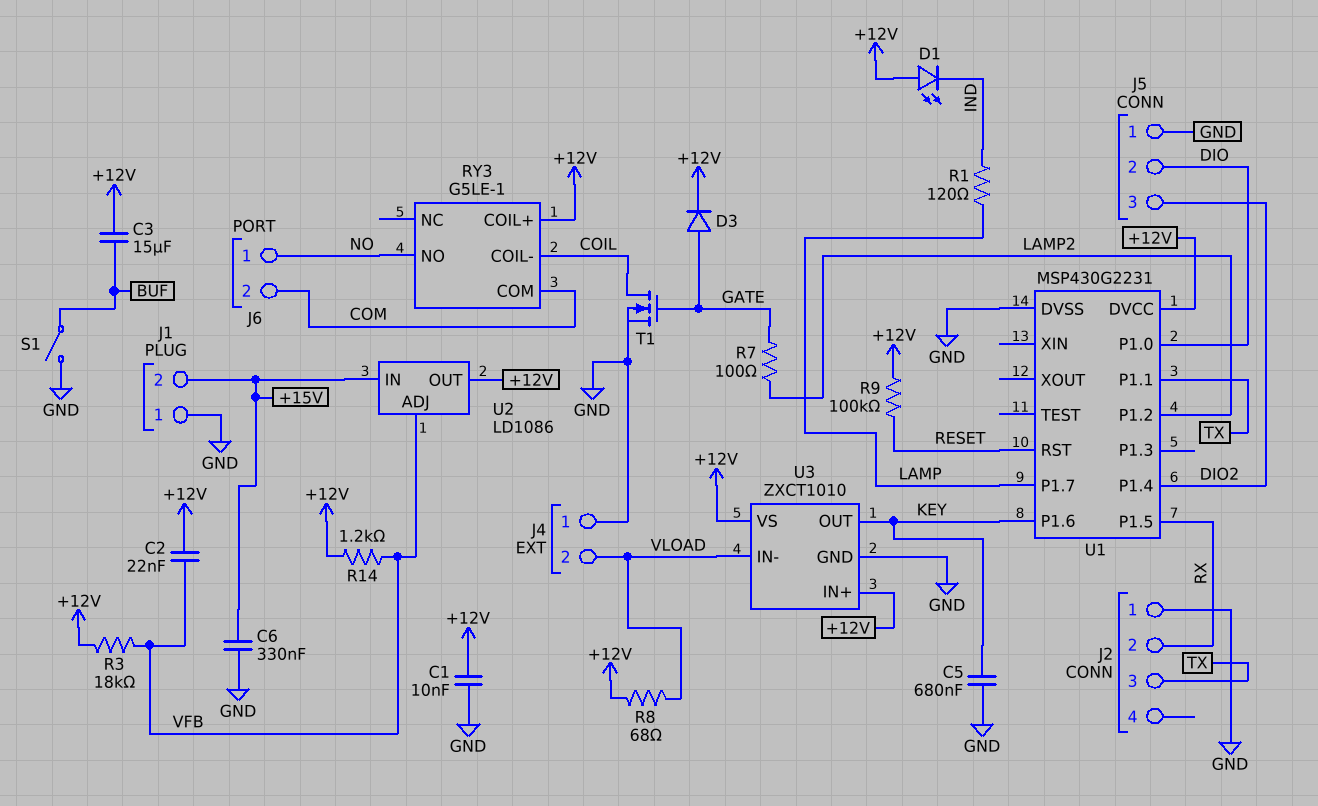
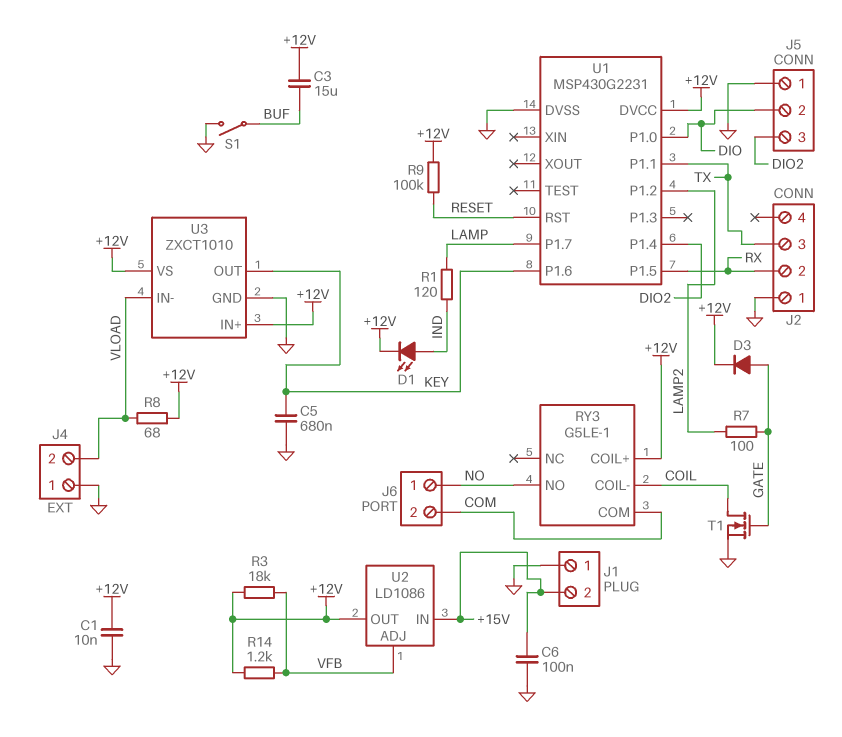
C2: 22nF (+12V, VFB) -> none
C6: 330nF (+15V, GND) -> 100nF (+15V, GND)
D1: LED (A +12V, K IND) -> LED (A IND, K +12V)

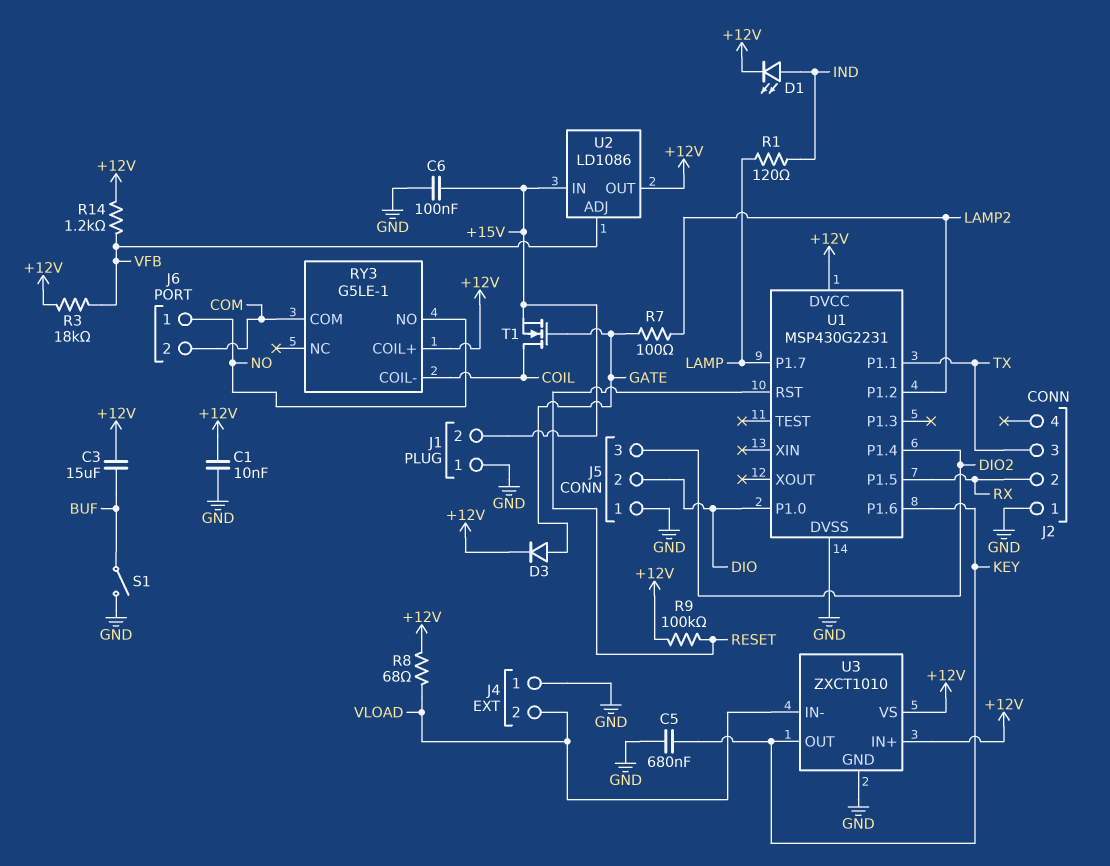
T1: NMOS (G GATE, D COIL, S GND) -> NMOS (G GATE, D COIL, S +15V)

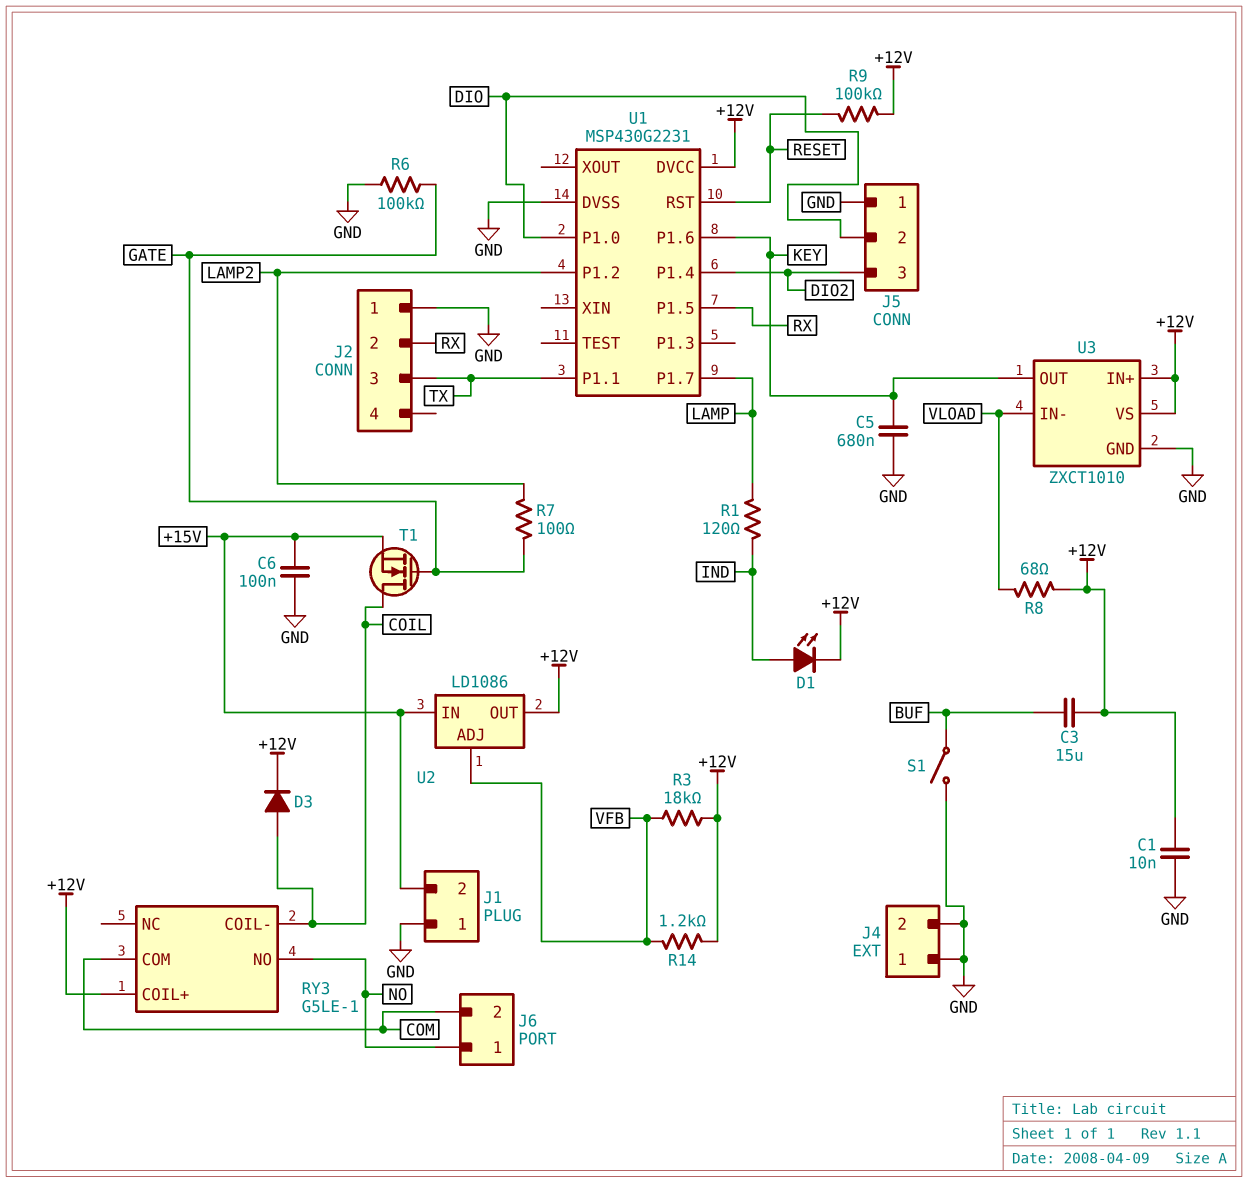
D3: diode (A GATE, K +12V) -> diode (A COIL, K +12V)
J4 pin 2: VLOAD -> GND
R6: none -> 100k (GATE, GND)

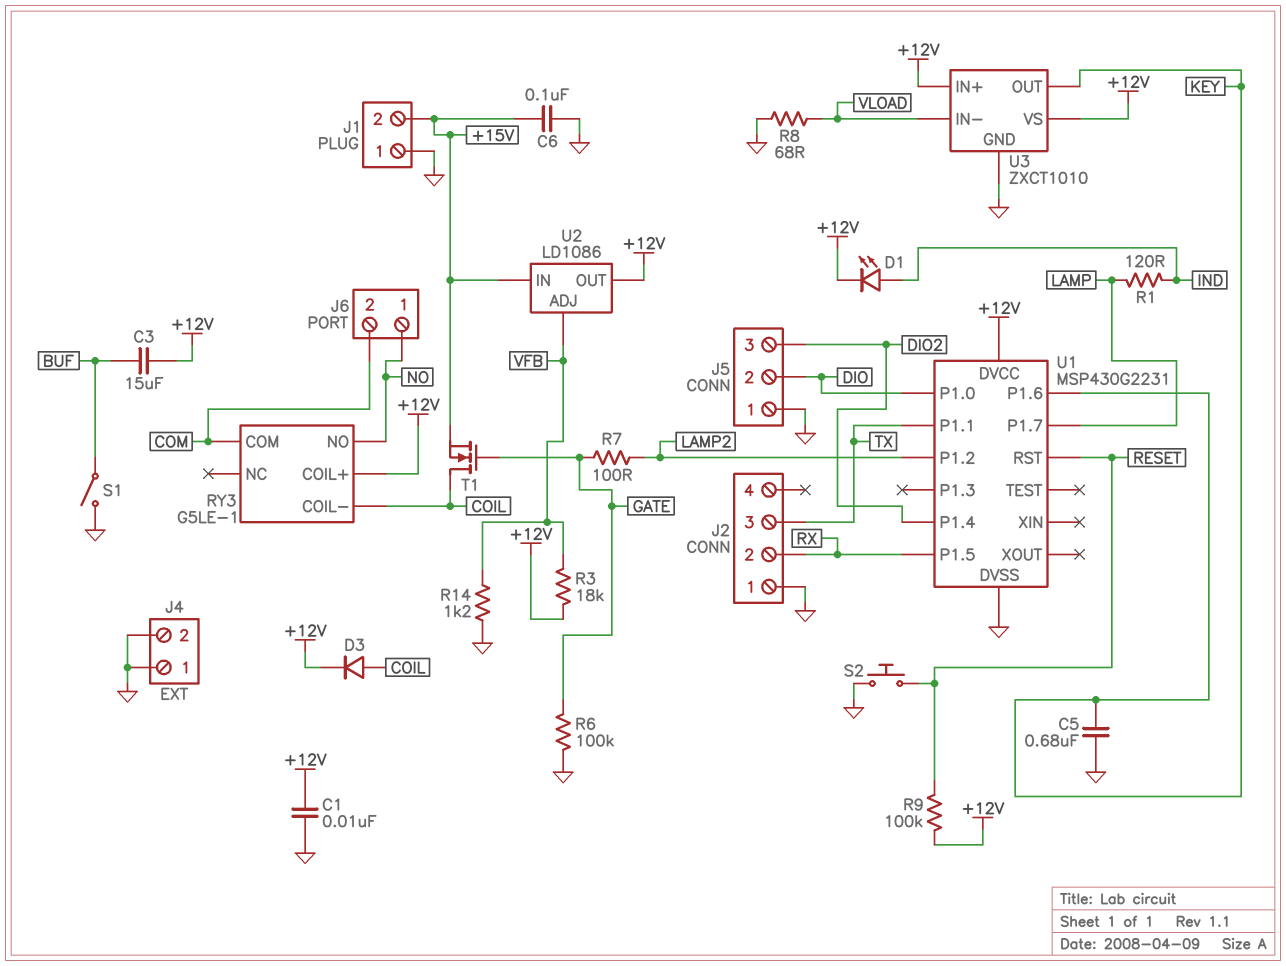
R8: 68 (+12V, VLOAD) -> 68 (GND, VLOAD)
R14: 1.2k (+12V, VFB) -> 1.2k (GND, VFB)
S2: none -> button (GND, RESET)

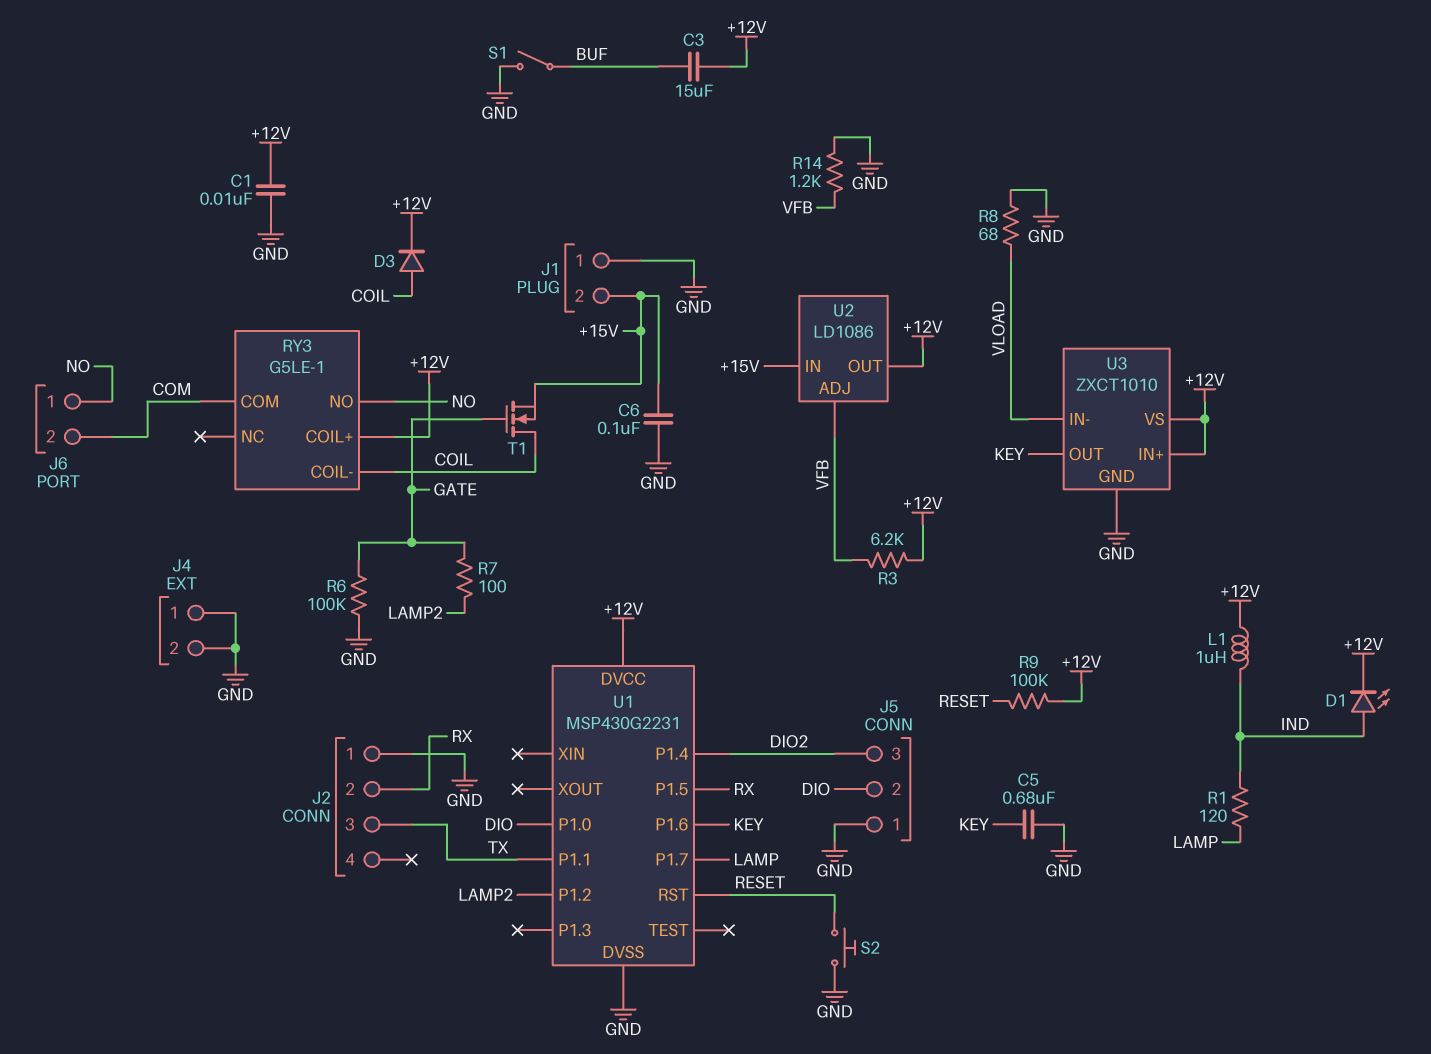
L1: none -> 1uH (+12V, IND)
R3: 18k (+12V, VFB) -> 6.2k (+12V, VFB)

